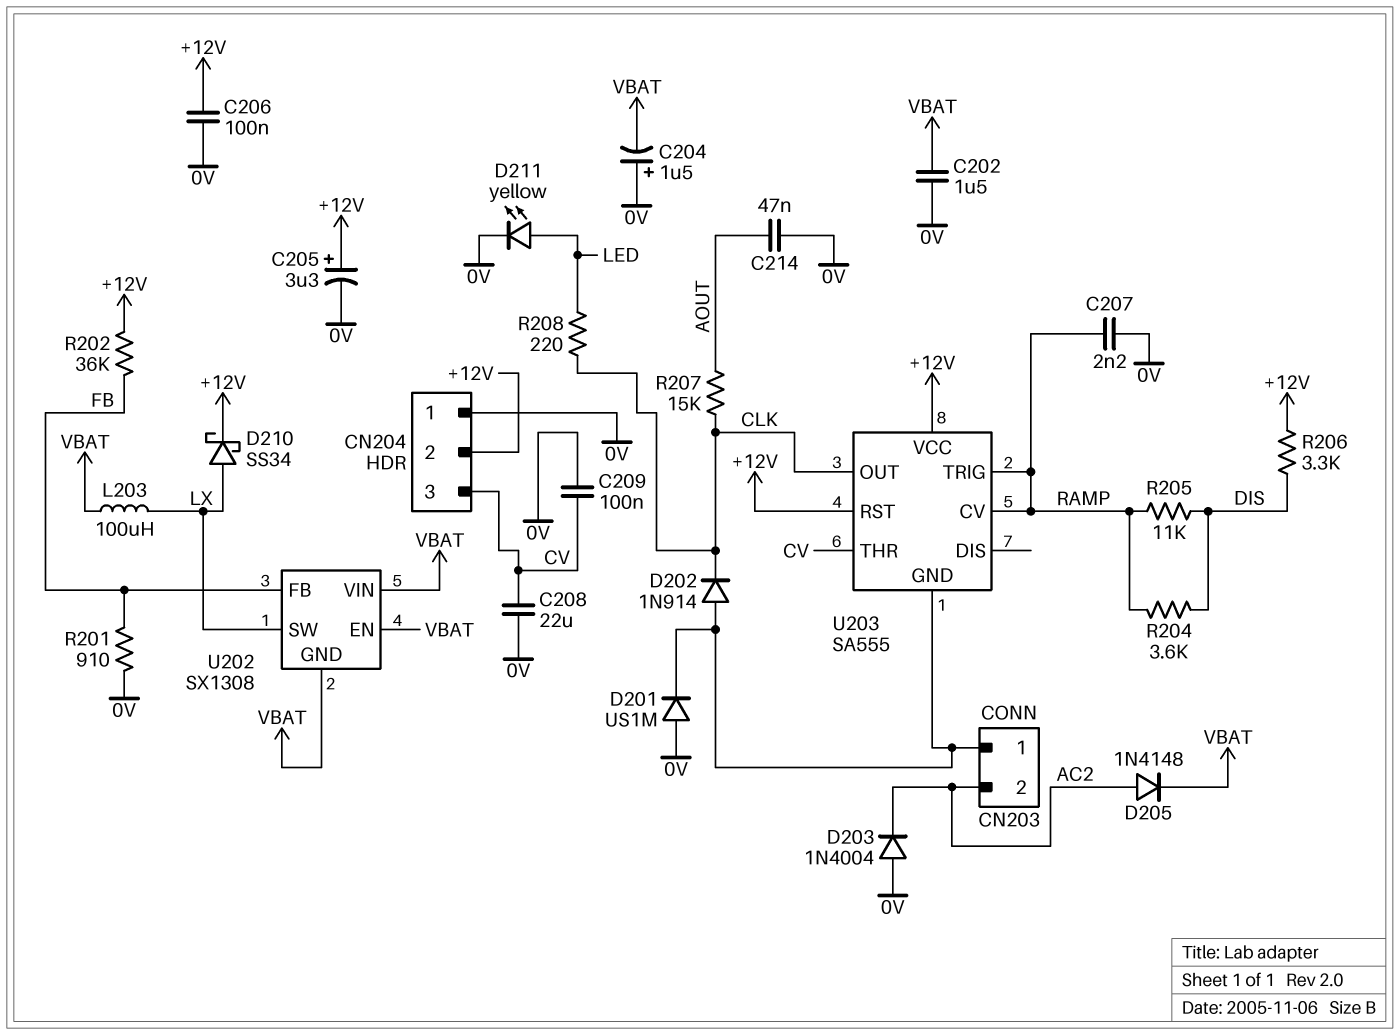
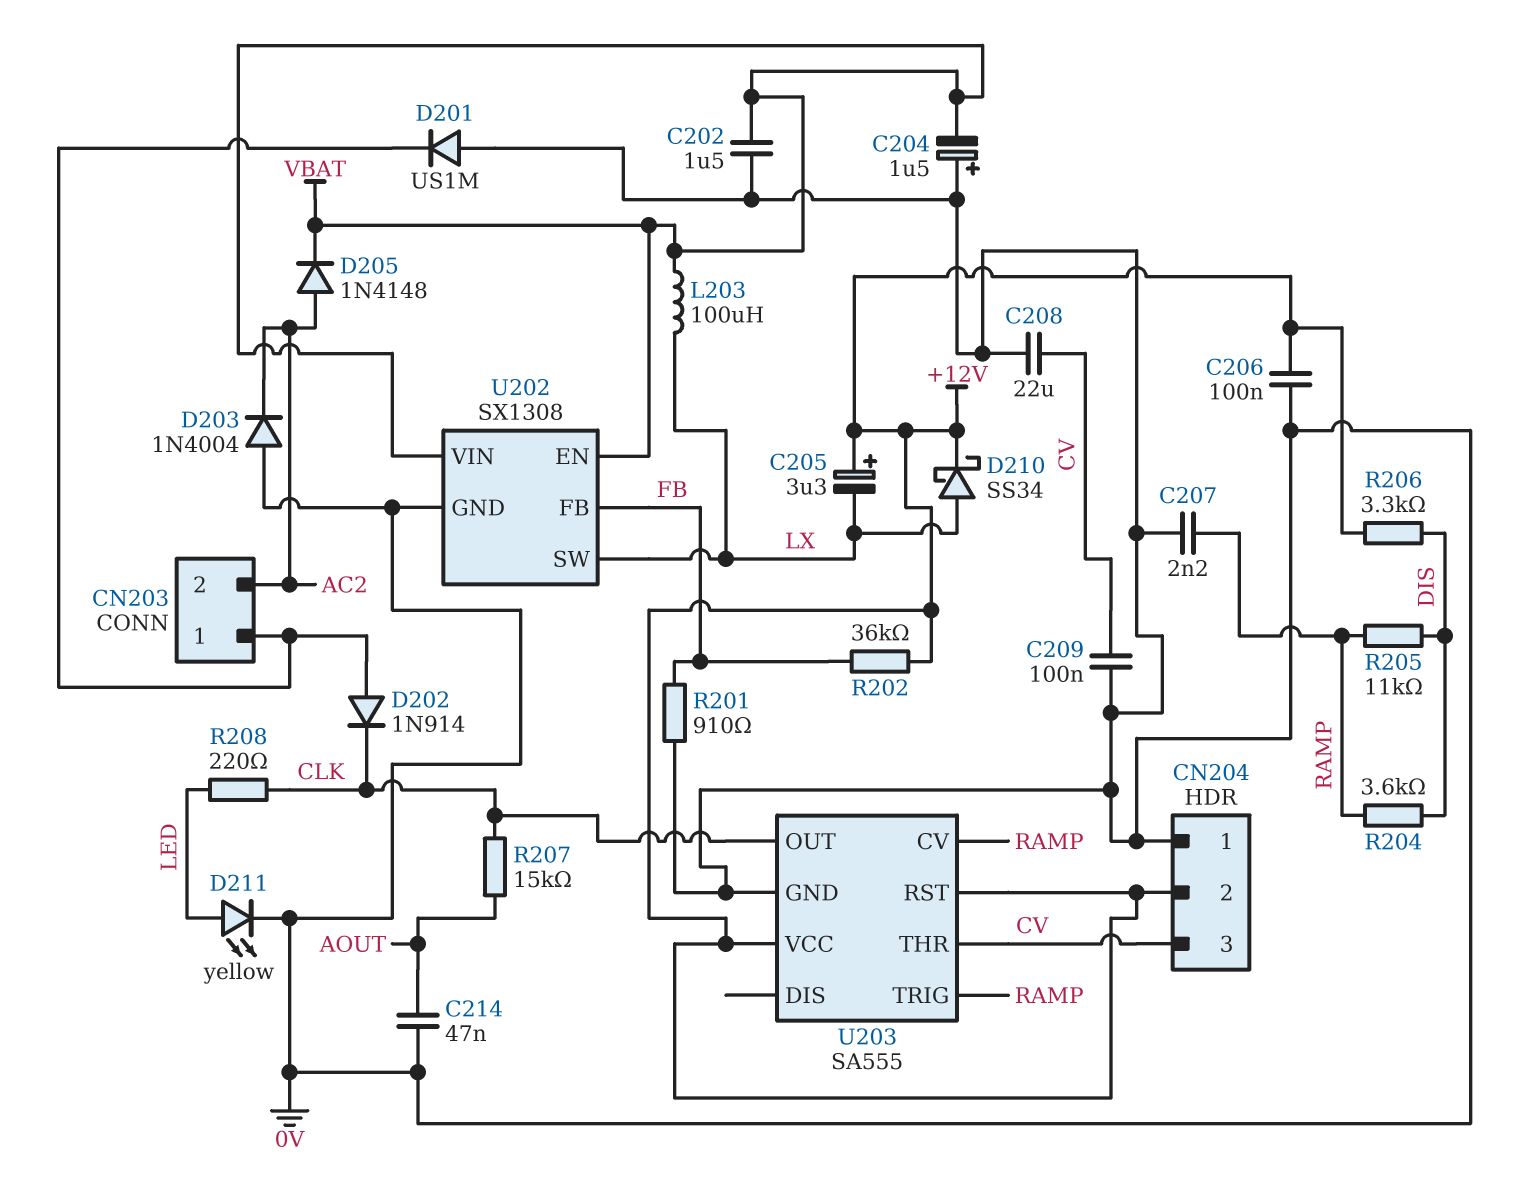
C205: 3.3uF (plus +12V, minus 0V) -> 3.3uF (plus +12V, minus LX)
U202 pin GND: VBAT -> 0V
U203 pin GND: CN203/1 -> 0V

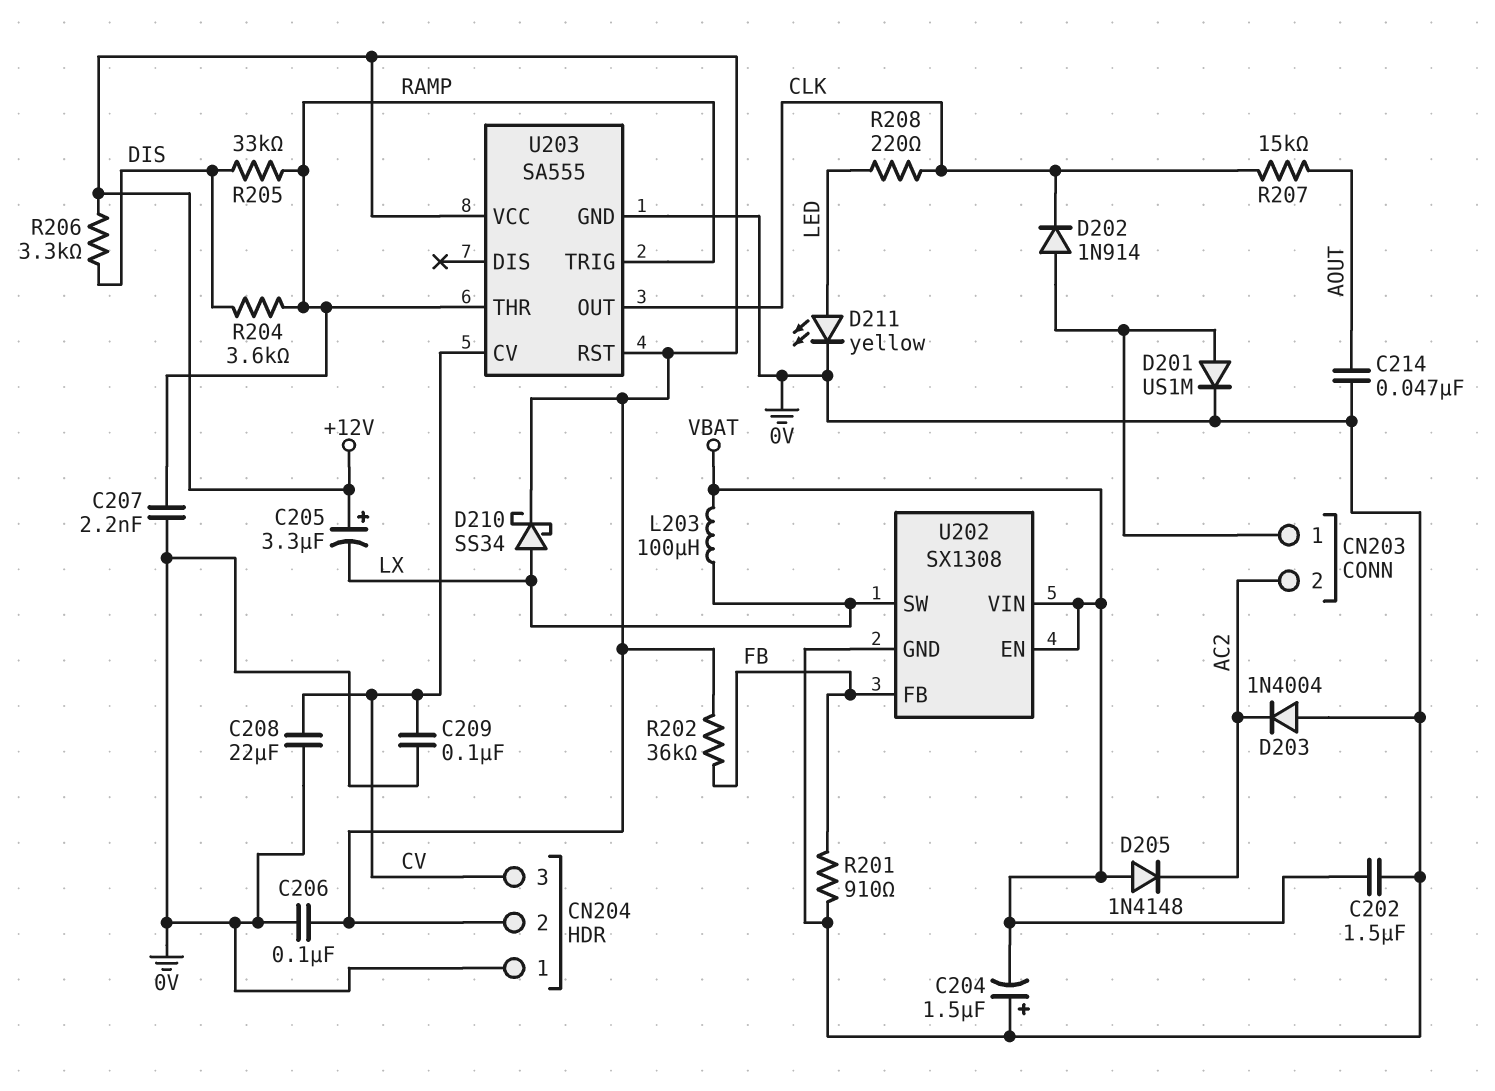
D201: diode US1M (A 0V, K CN203/1) -> diode US1M (A CN203/1, K 0V)
D205: diode 1N4148 (A AC2, K VBAT) -> diode 1N4148 (A VBAT, K AC2)
R205: 11k (DIS, RAMP) -> 33k (DIS, RAMP)
U203 pin CV: RAMP -> CV
U203 pin THR: CV -> RAMP

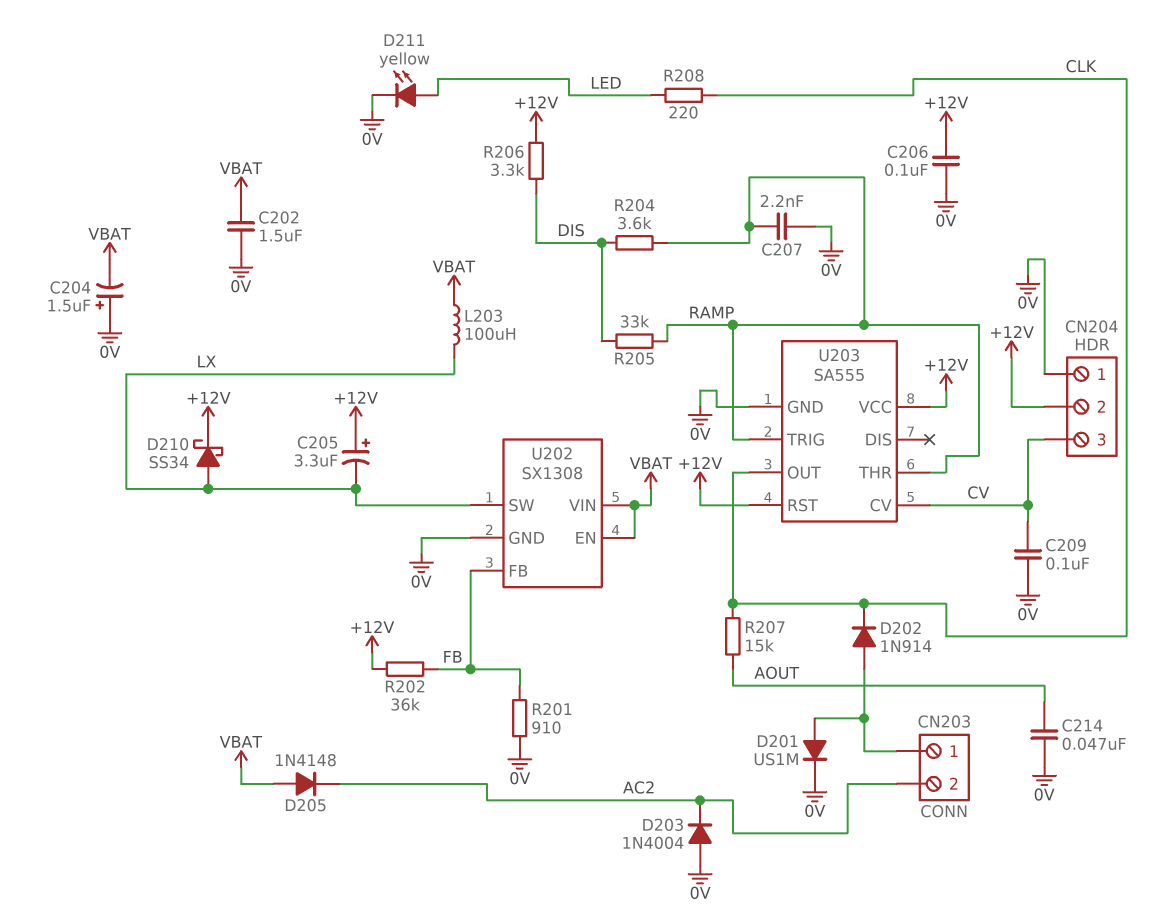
C208: 22uF (0V, CV) -> none

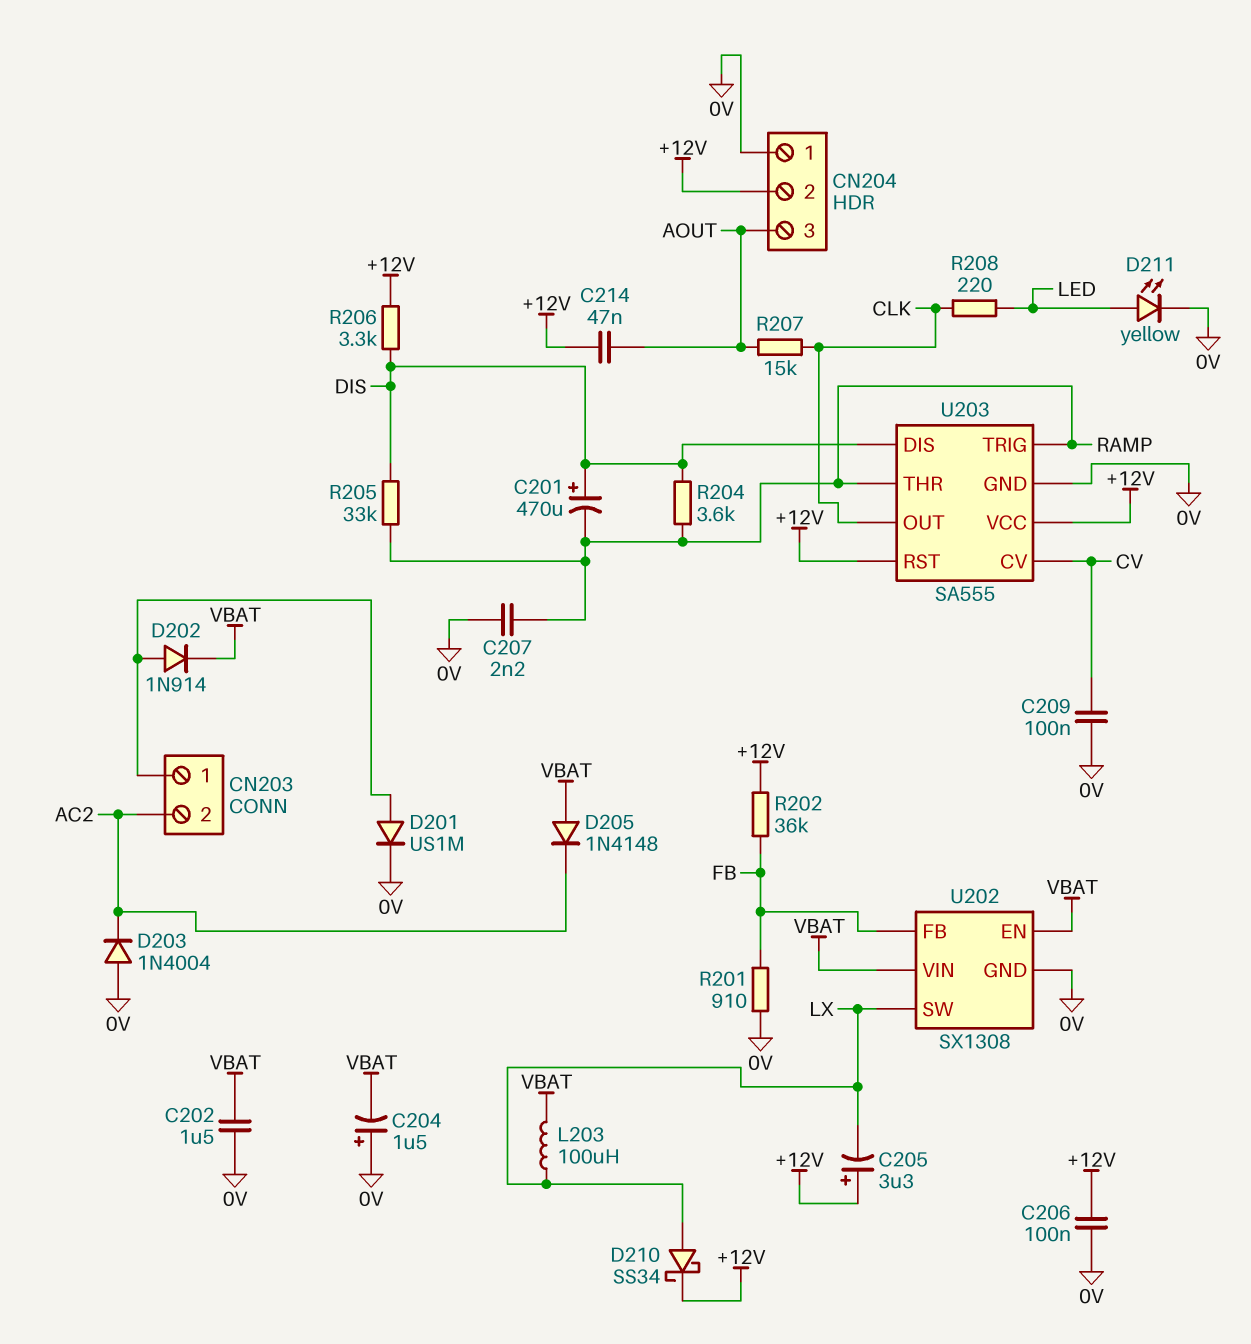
C201: none -> 470uF (plus DIS, minus RAMP)
C214: 47nF (0V, AOUT) -> 47nF (+12V, AOUT)
CN204 pin 3: CV -> AOUT
D202: diode 1N914 (A CN203/1, K CLK) -> diode 1N914 (A CN203/1, K VBAT)
U203 pin DIS: none -> DIS

